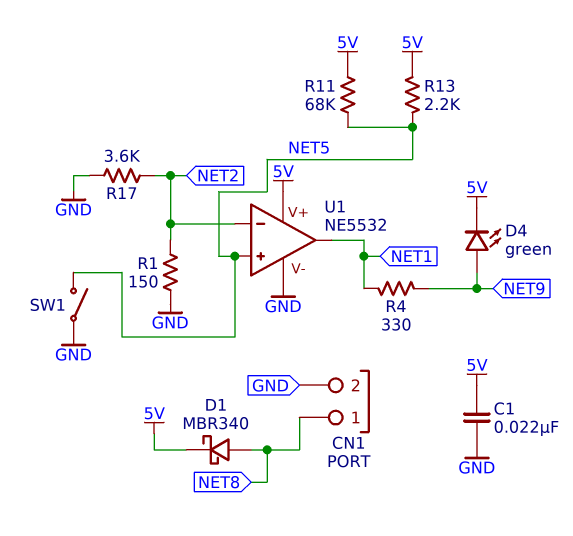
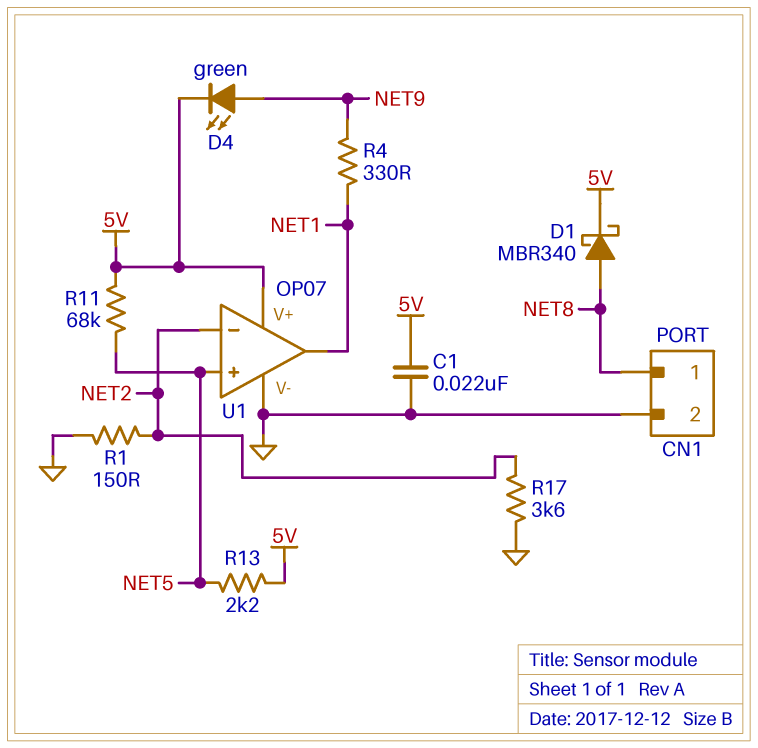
SW1: switch (GND, NET5) -> none
U1: NE5532 -> OP07

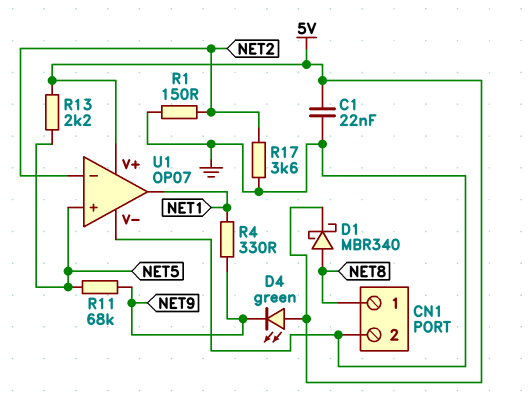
D4: LED green (A NET9, K 5V) -> LED green (A 5V, K NET9)
R11: 68k (5V, NET5) -> 68k (NET5, NET9)

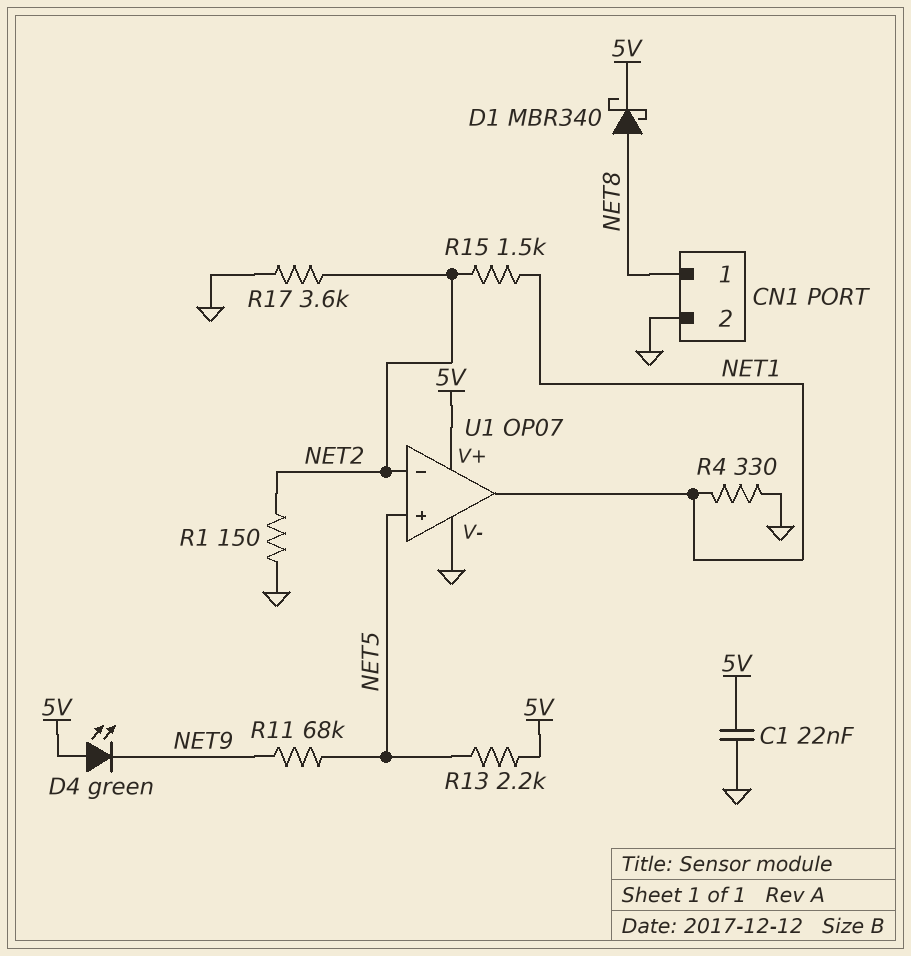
R4: 330 (NET1, NET9) -> 330 (GND, NET1)
R15: none -> 1.5k (NET1, NET2)

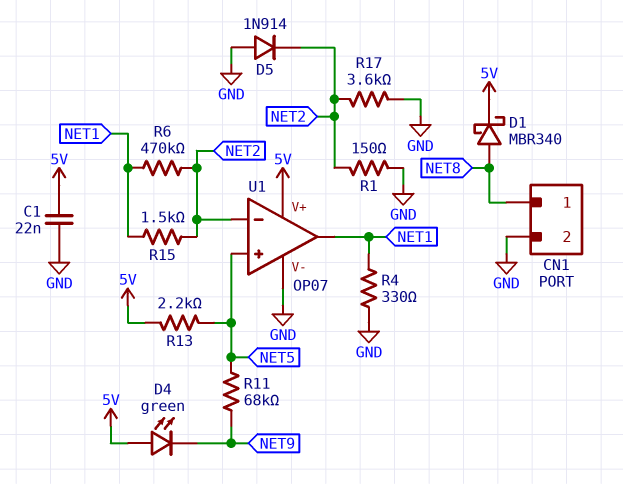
D5: none -> diode 1N914 (A GND, K NET2)
R6: none -> 470k (NET1, NET2)

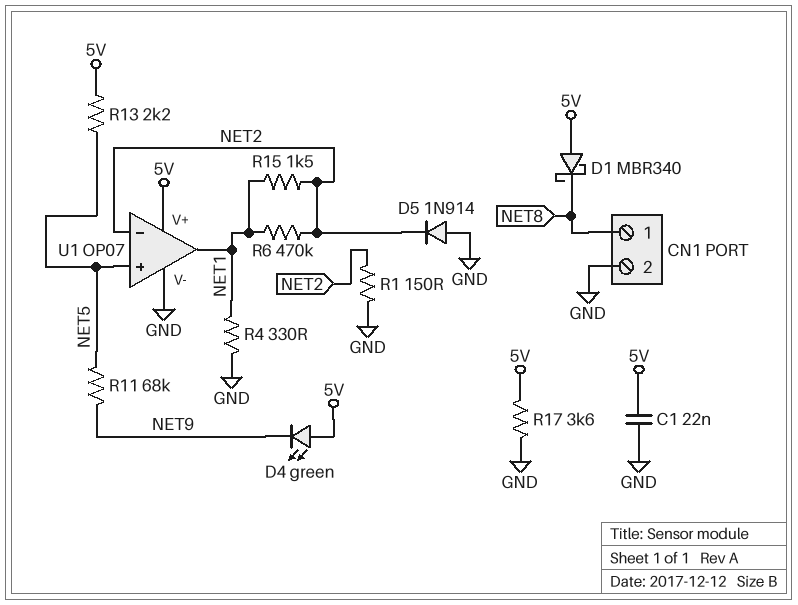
D1: schottky MBR340 (A NET8, K 5V) -> schottky MBR340 (A 5V, K NET8)
R17: 3.6k (GND, NET2) -> 3.6k (5V, GND)

